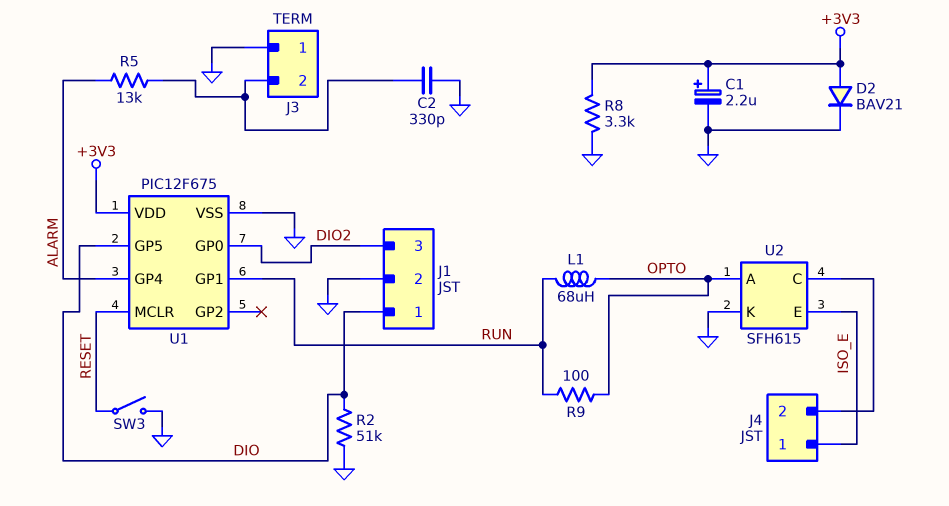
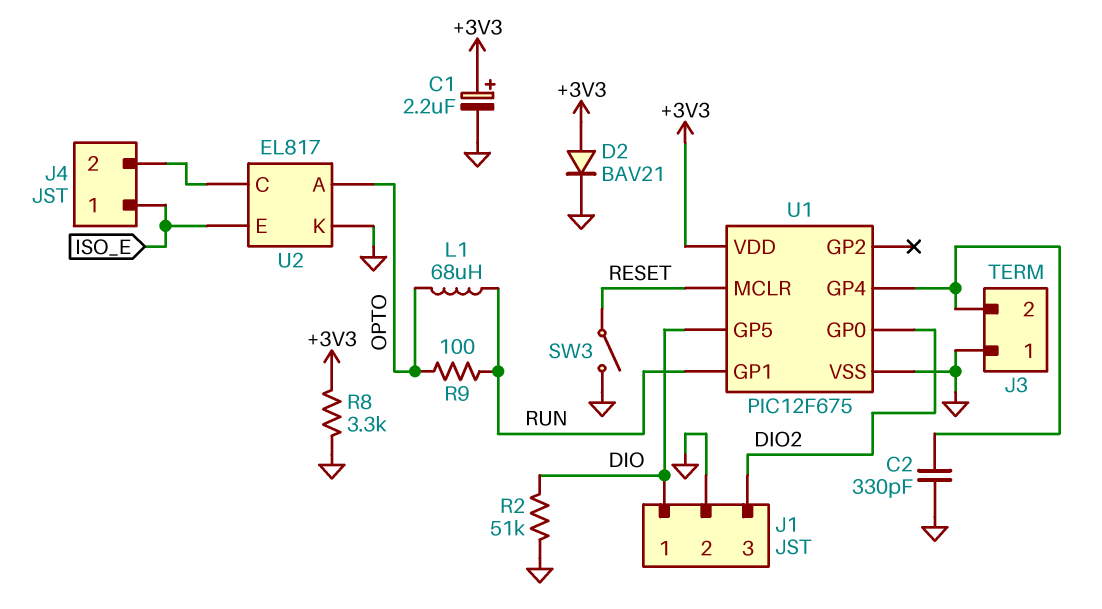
R5: 13k (ALARM, J3/2) -> none
U1 pin GP4: ALARM -> J3/2
U2: SFH615 -> EL817

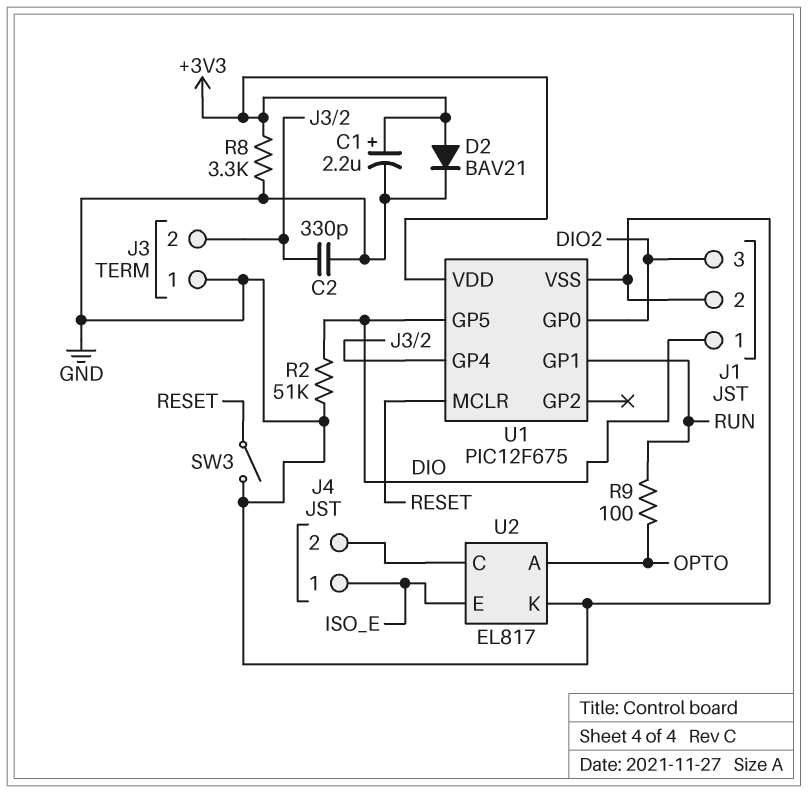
L1: 68uH (OPTO, RUN) -> none

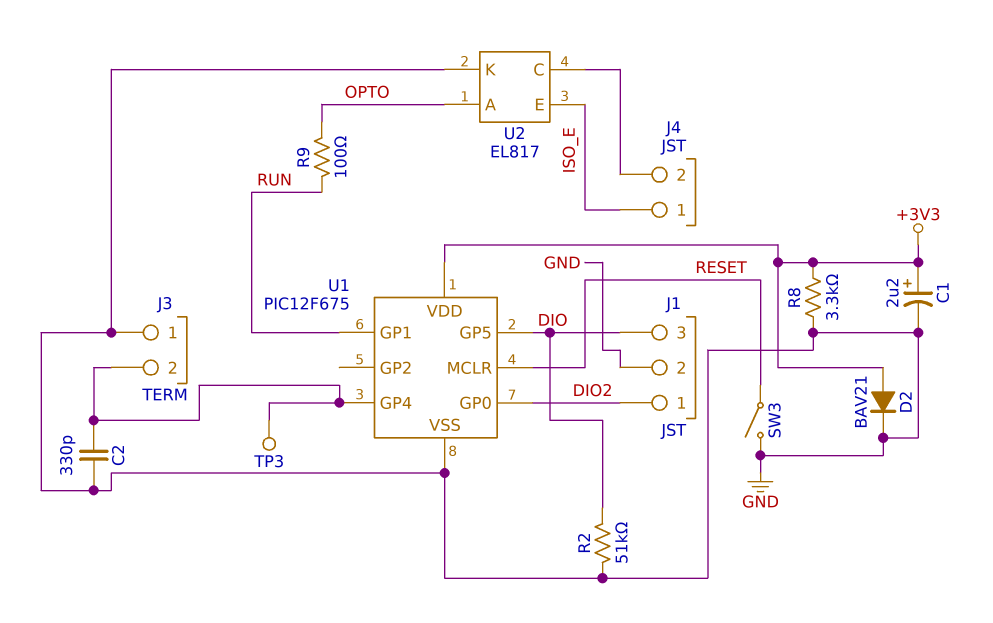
J1 pin 1: DIO -> DIO2
J1 pin 3: DIO2 -> DIO
TP3: none -> test point (J3/2)

